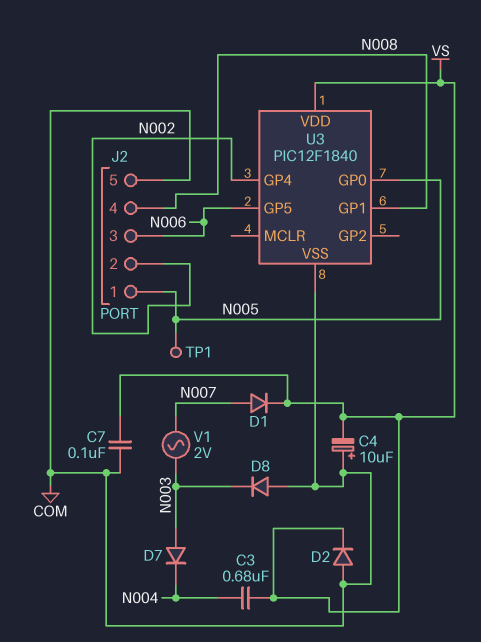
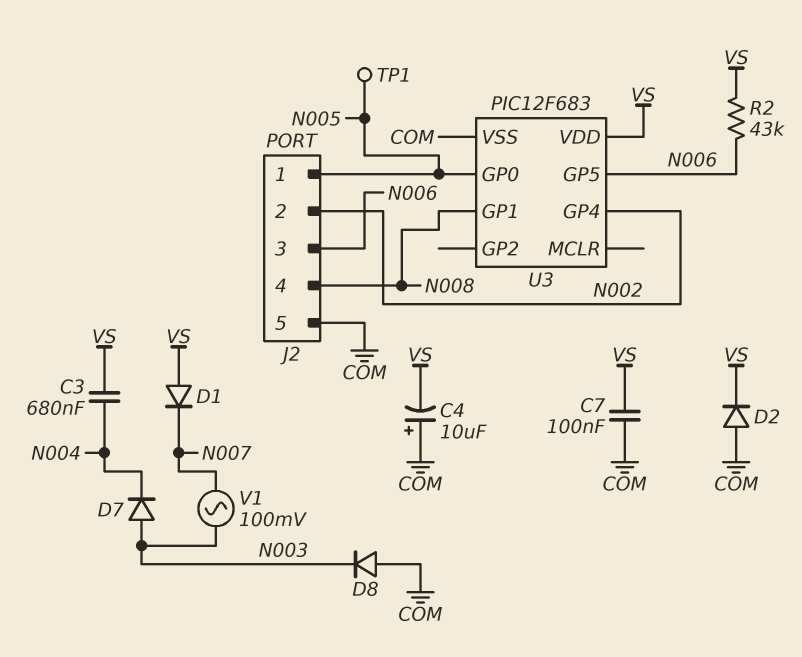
D1: diode (A N007, K VS) -> diode (A VS, K N007)
R2: none -> 43k (N006, VS)
U3: PIC12F1840 -> PIC12F683
V1: AC 2V (N003, N007) -> AC 100mV (N003, N007)

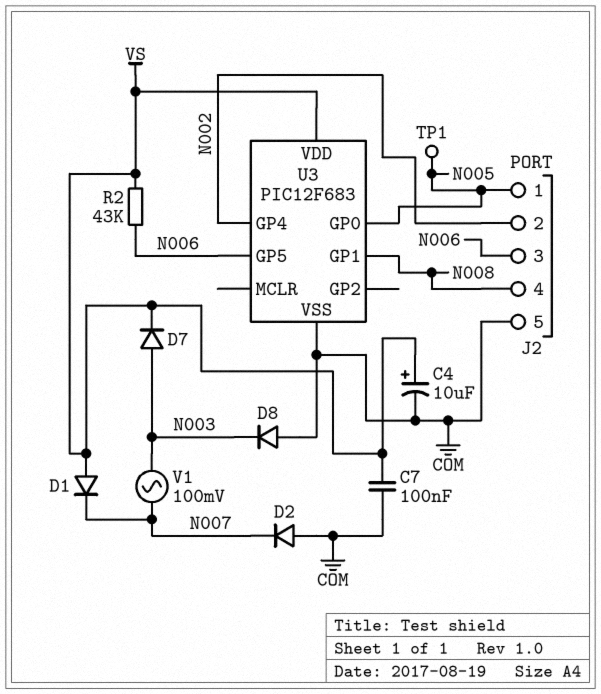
C3: 680nF (N004, VS) -> none
C4: 10uF (plus COM, minus VS) -> 10uF (plus VS, minus COM)
D2: diode (A COM, K VS) -> diode (A COM, K N007)
D7: diode (A N003, K N004) -> diode (A N003, K VS)

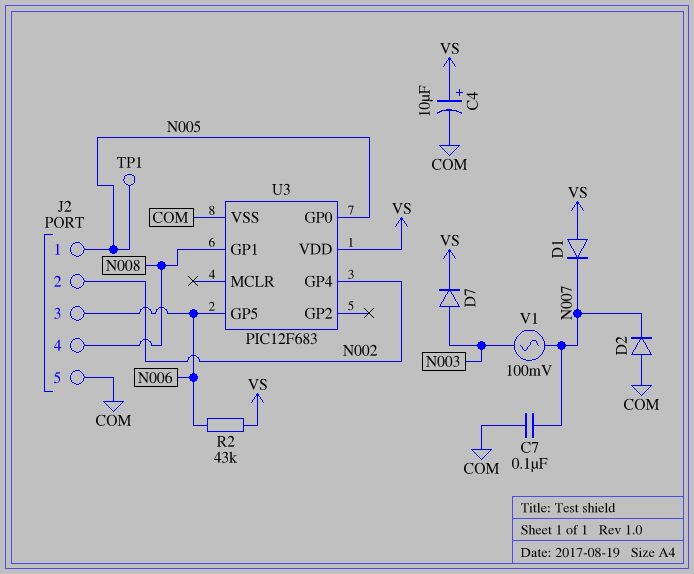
C7: 100nF (COM, VS) -> 100nF (COM, N007)
D8: diode (A COM, K N003) -> none

